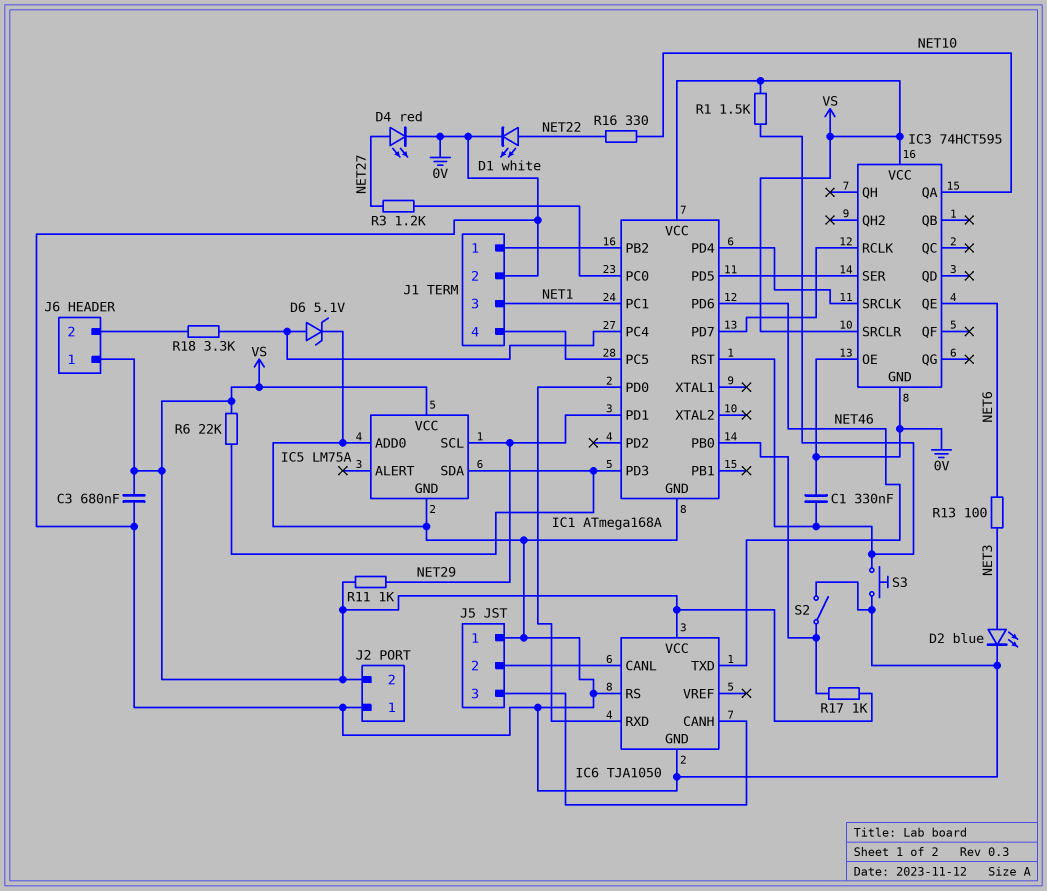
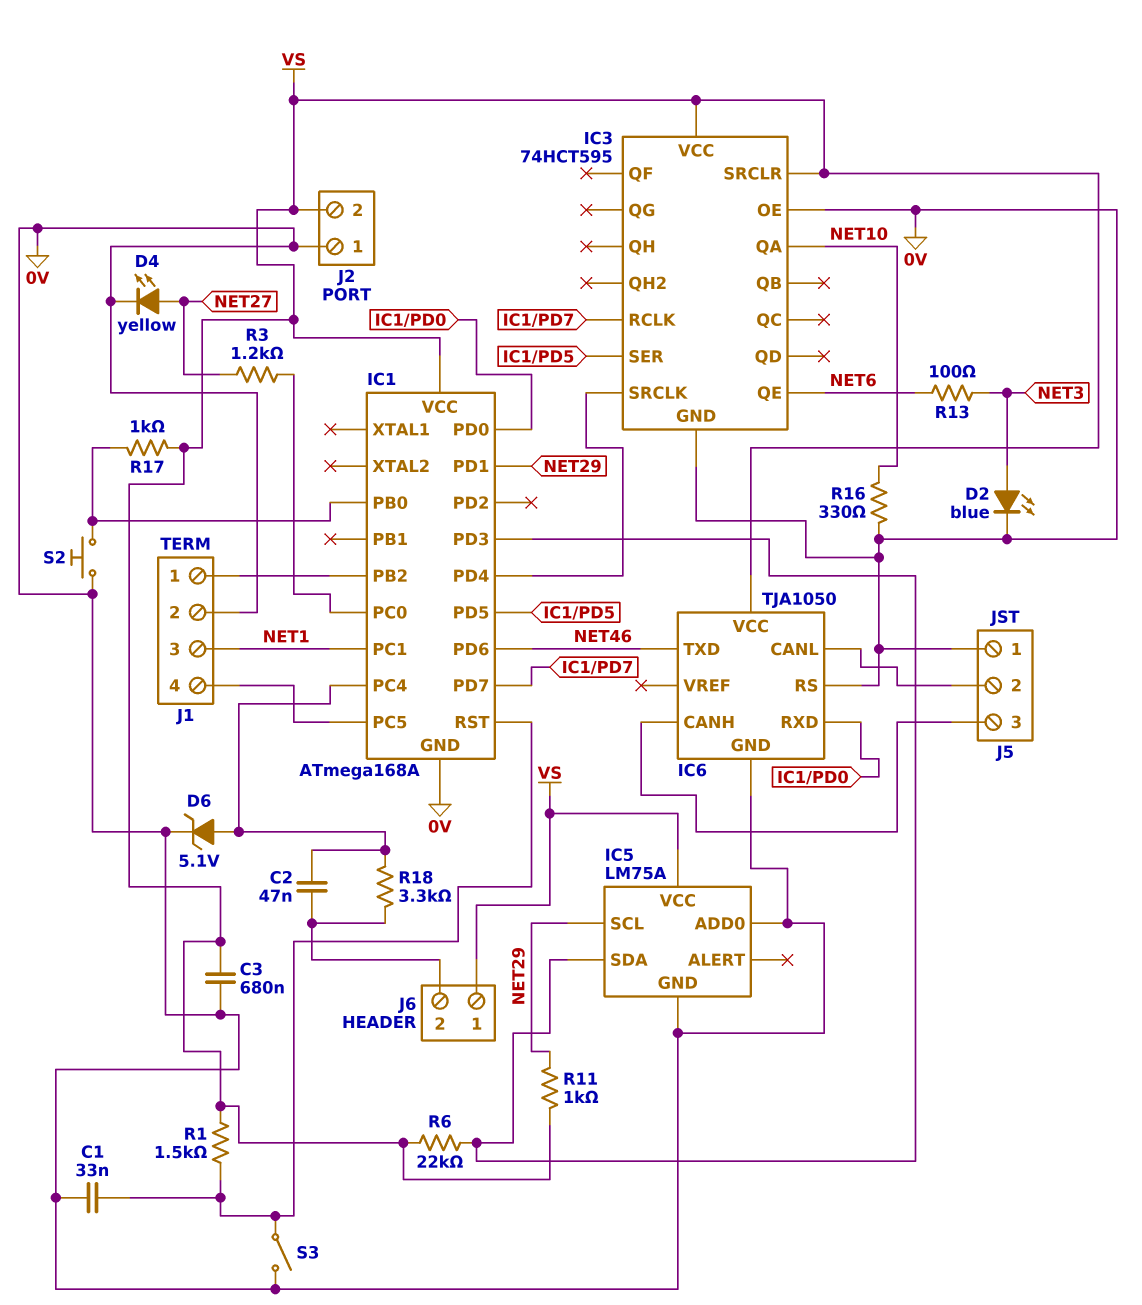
C1: 330nF (0V, IC1/RST) -> 33nF (0V, IC1/RST)
C2: none -> 47nF (IC1/PC4, J6/2)
D1: LED white (A NET22, K 0V) -> none
D4: LED red (A NET27, K 0V) -> LED yellow (A NET27, K 0V)
R16: 330 (NET10, NET22) -> 330 (0V, NET10)
S2: switch (0V, IC1/PB0) -> button (0V, IC1/PB0)
S3: button (0V, IC1/RST) -> switch (0V, IC1/RST)

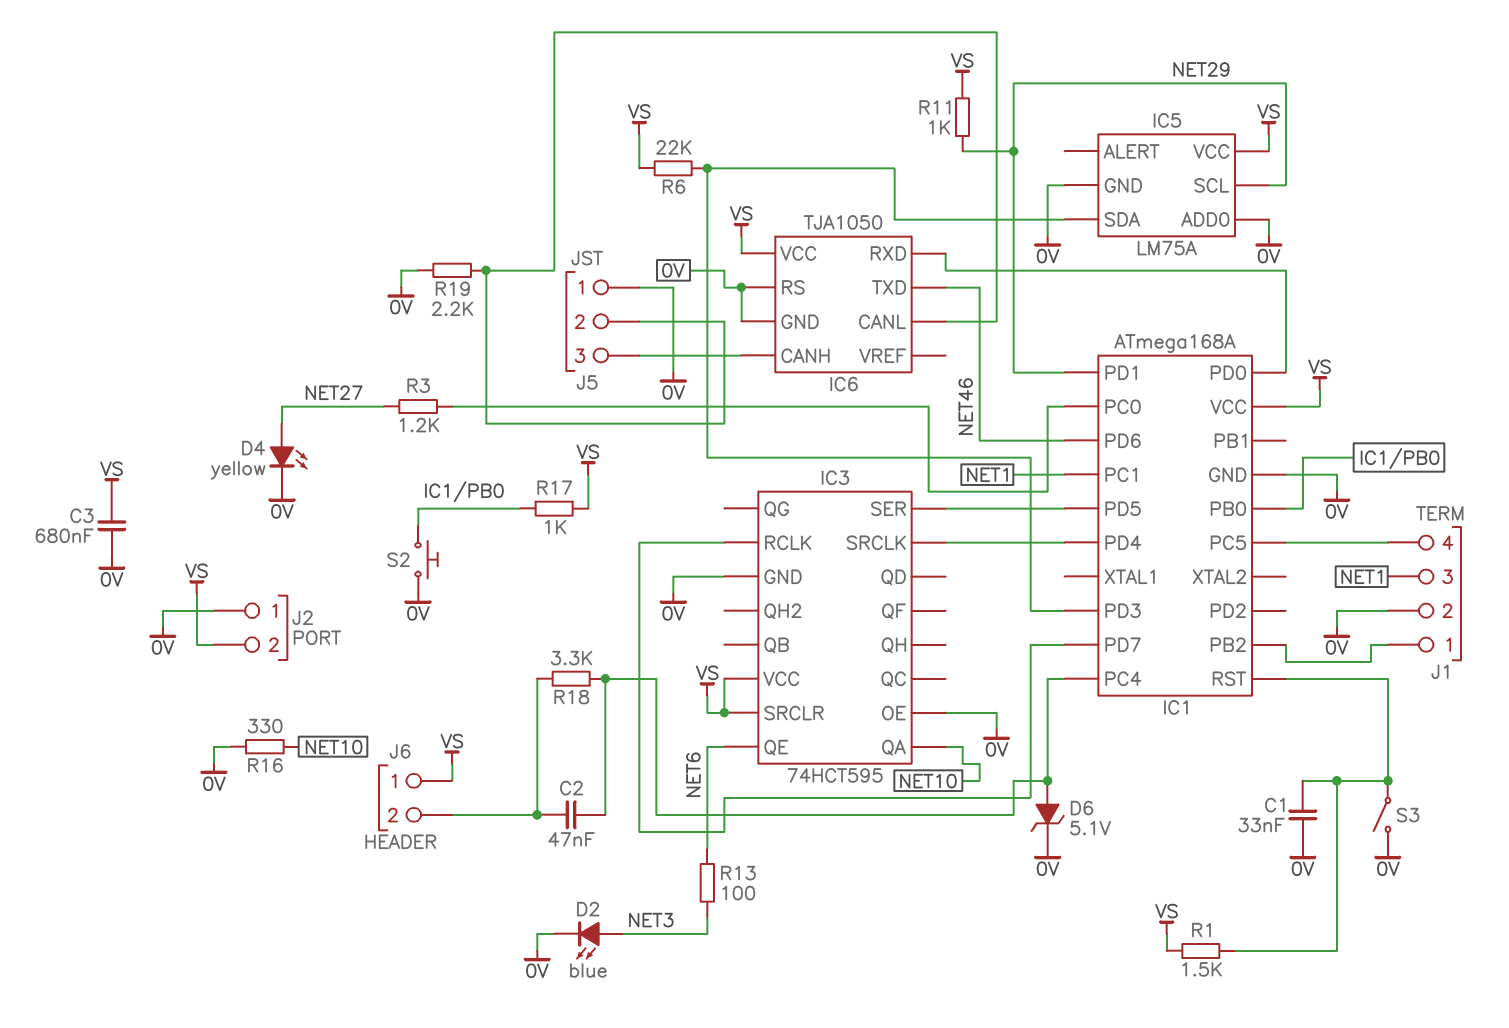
R19: none -> 2.2k (0V, IC6/CANL)

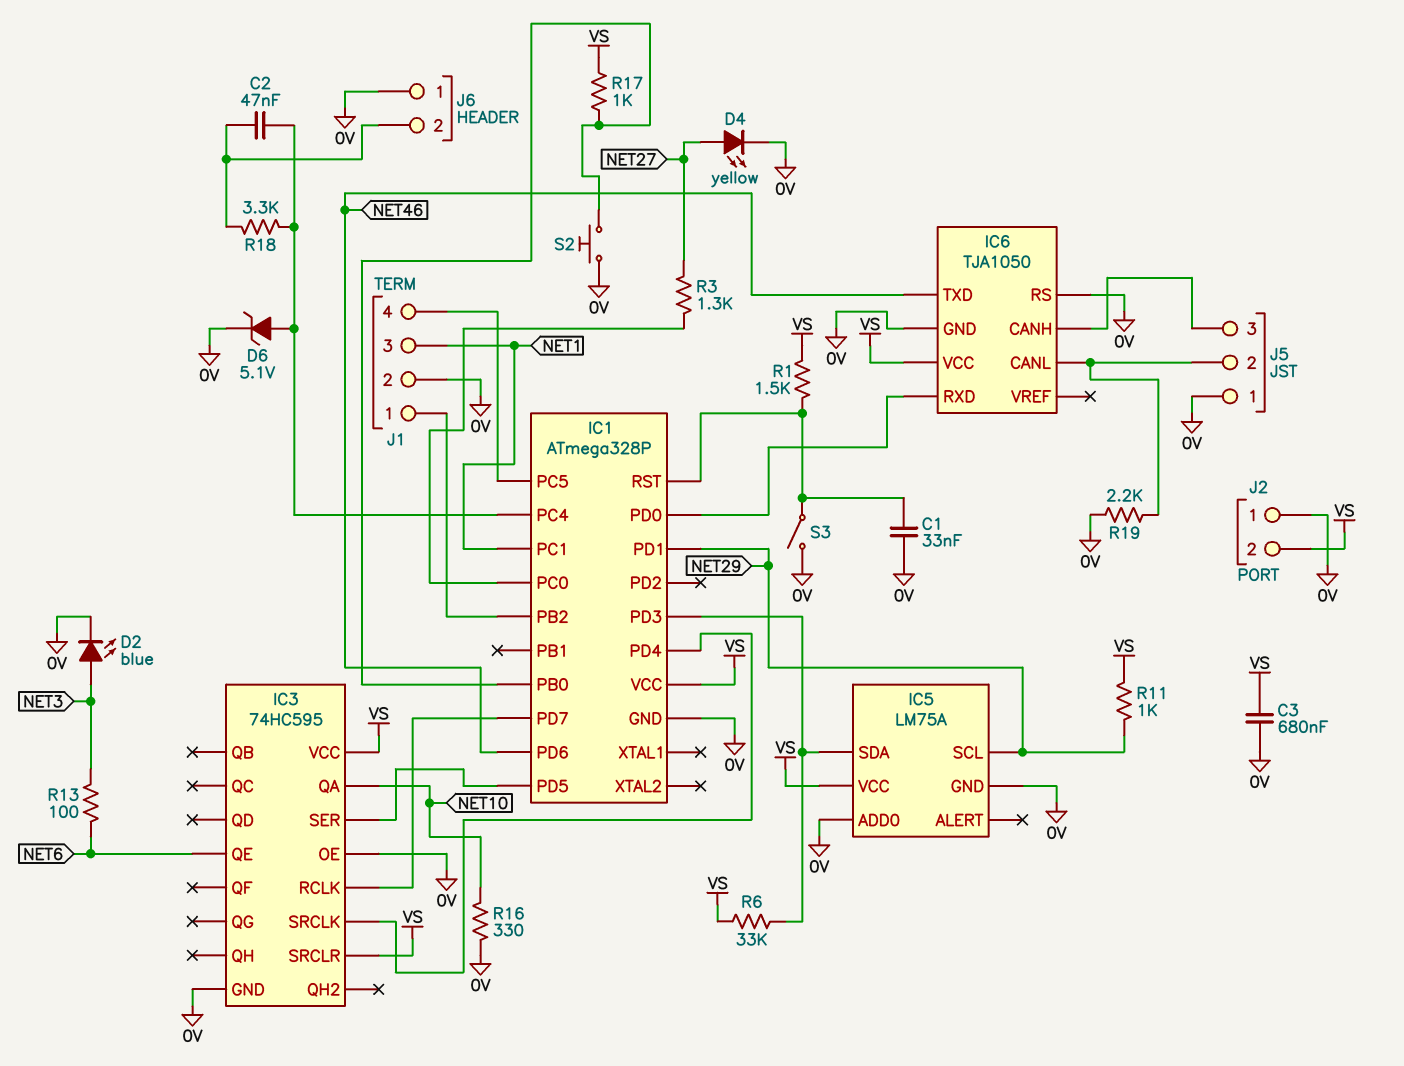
IC1: ATmega168A -> ATmega328P
IC3: 74HCT595 -> 74HC595
J6 pin 1: VS -> 0V
R3: 1.2k (IC1/PC0, NET27) -> 1.3k (IC1/PC0, NET27)
R6: 22k (IC1/PD3, VS) -> 33k (IC1/PD3, VS)

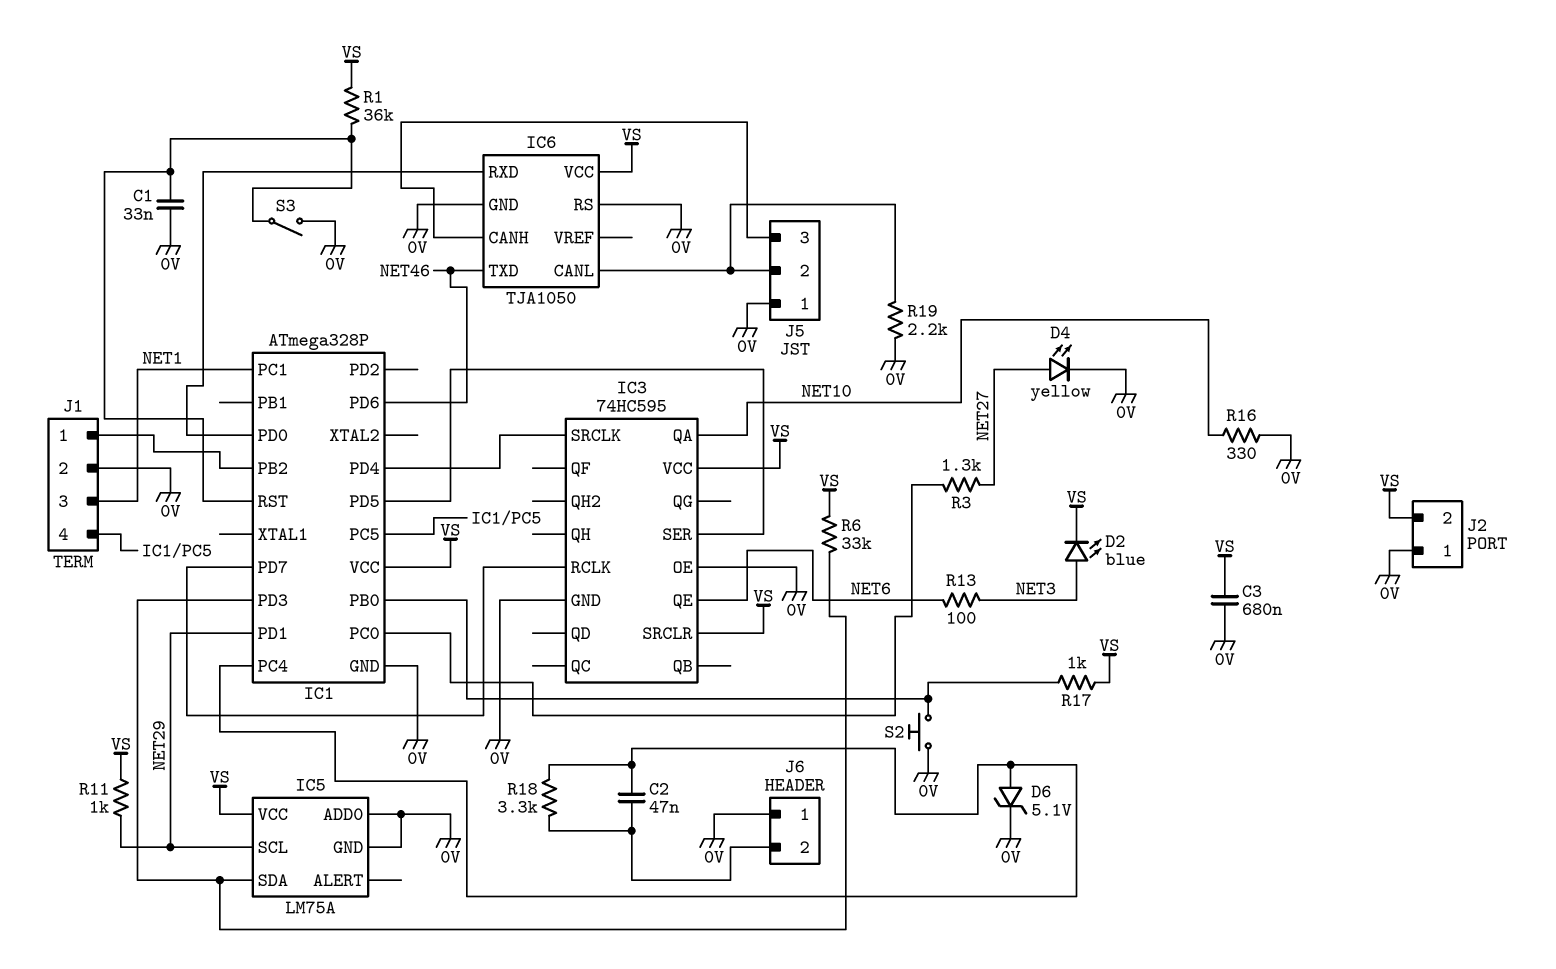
D2: LED blue (A NET3, K 0V) -> LED blue (A NET3, K VS)
R1: 1.5k (IC1/RST, VS) -> 36k (IC1/RST, VS)

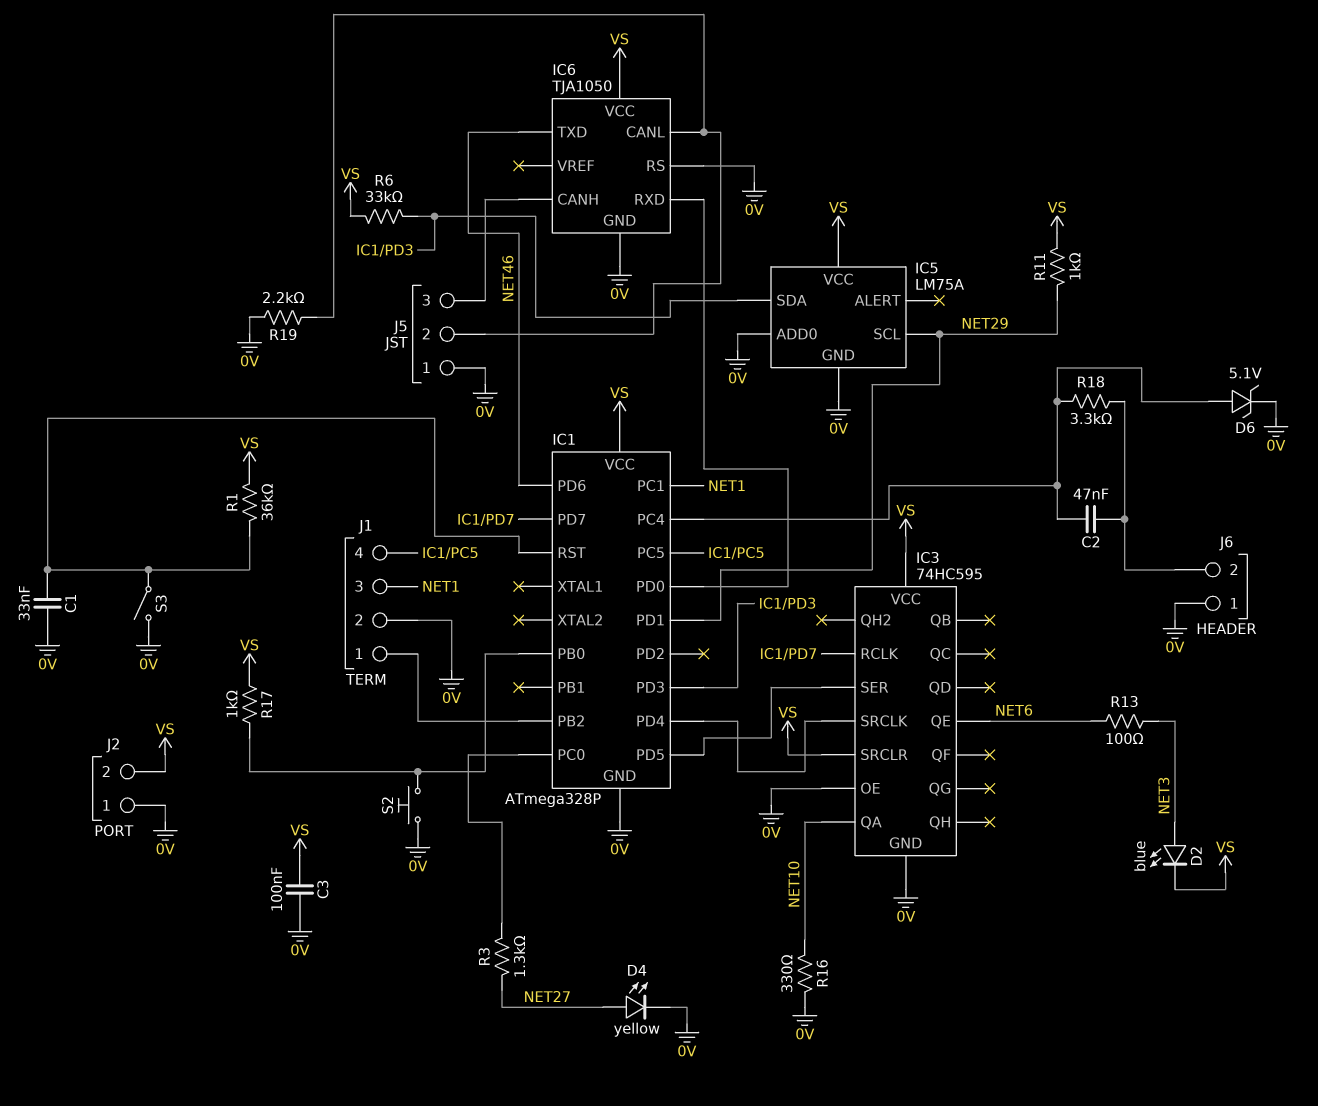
C3: 680nF (0V, VS) -> 100nF (0V, VS)

